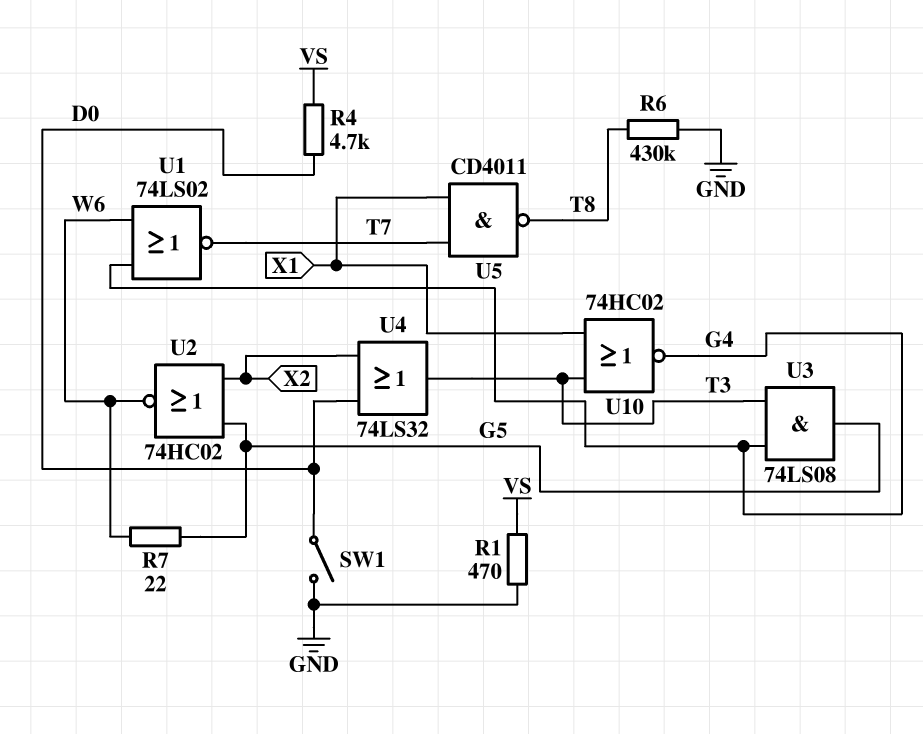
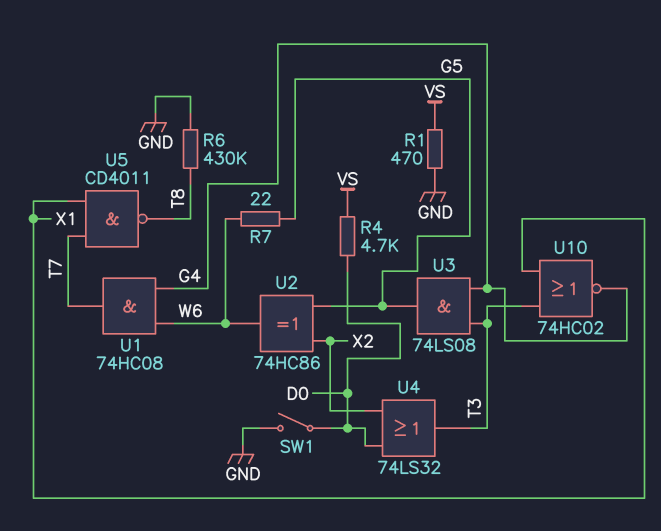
U1: NOR 74LS02 (in G4, in W6, out T7) -> AND 74HC08 (in G4, in W6, out T7)
U2: NOR 74HC02 (in G5, in X2, out W6) -> XOR 74HC86 (in G5, in X2, out W6)

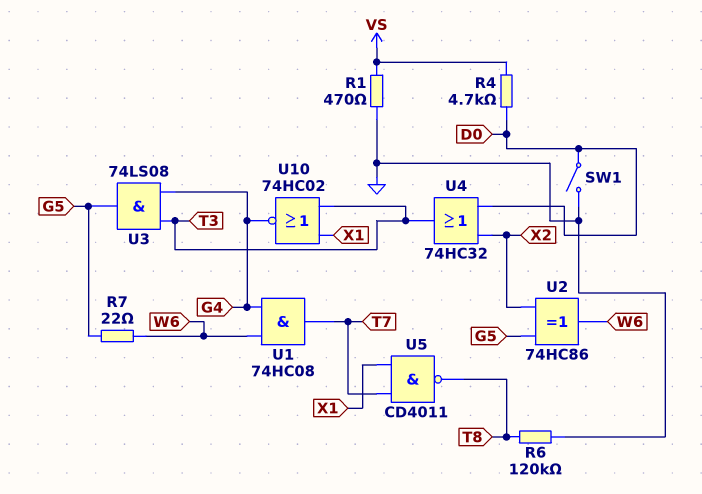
R6: 430k (GND, T8) -> 120k (GND, T8)
U4: OR 74LS32 (in D0, in X2, out T3) -> OR 74HC32 (in D0, in X2, out T3)

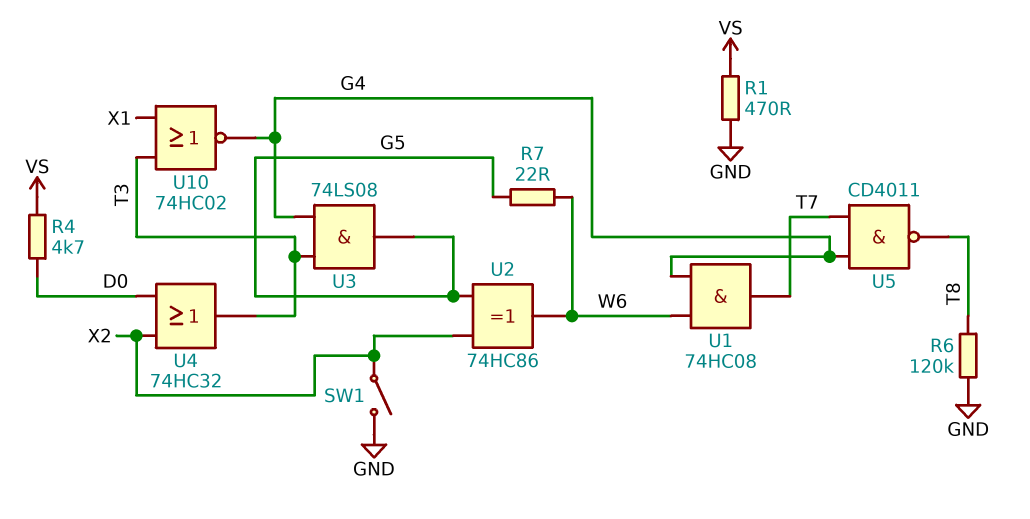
SW1: switch (D0, GND) -> switch (GND, X2)
U5: NAND CD4011 (in T7, in X1, out T8) -> NAND CD4011 (in G4, in T7, out T8)

